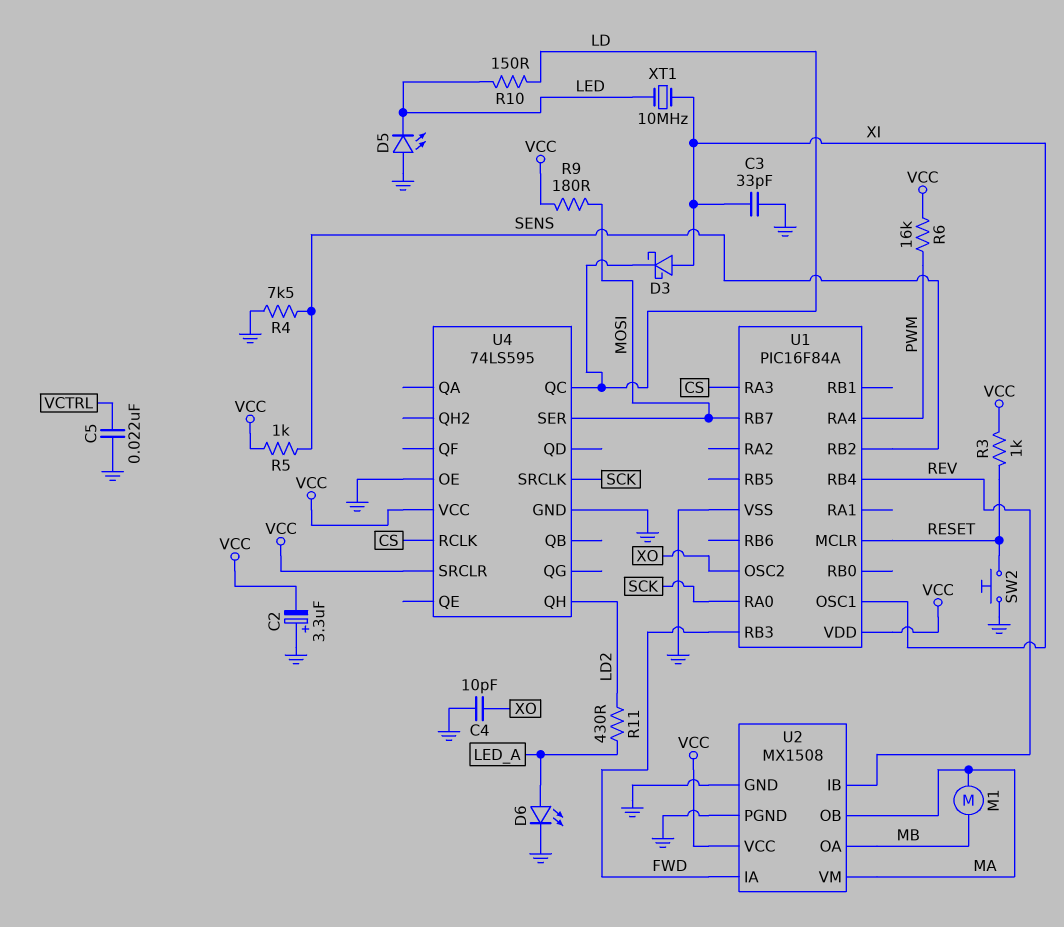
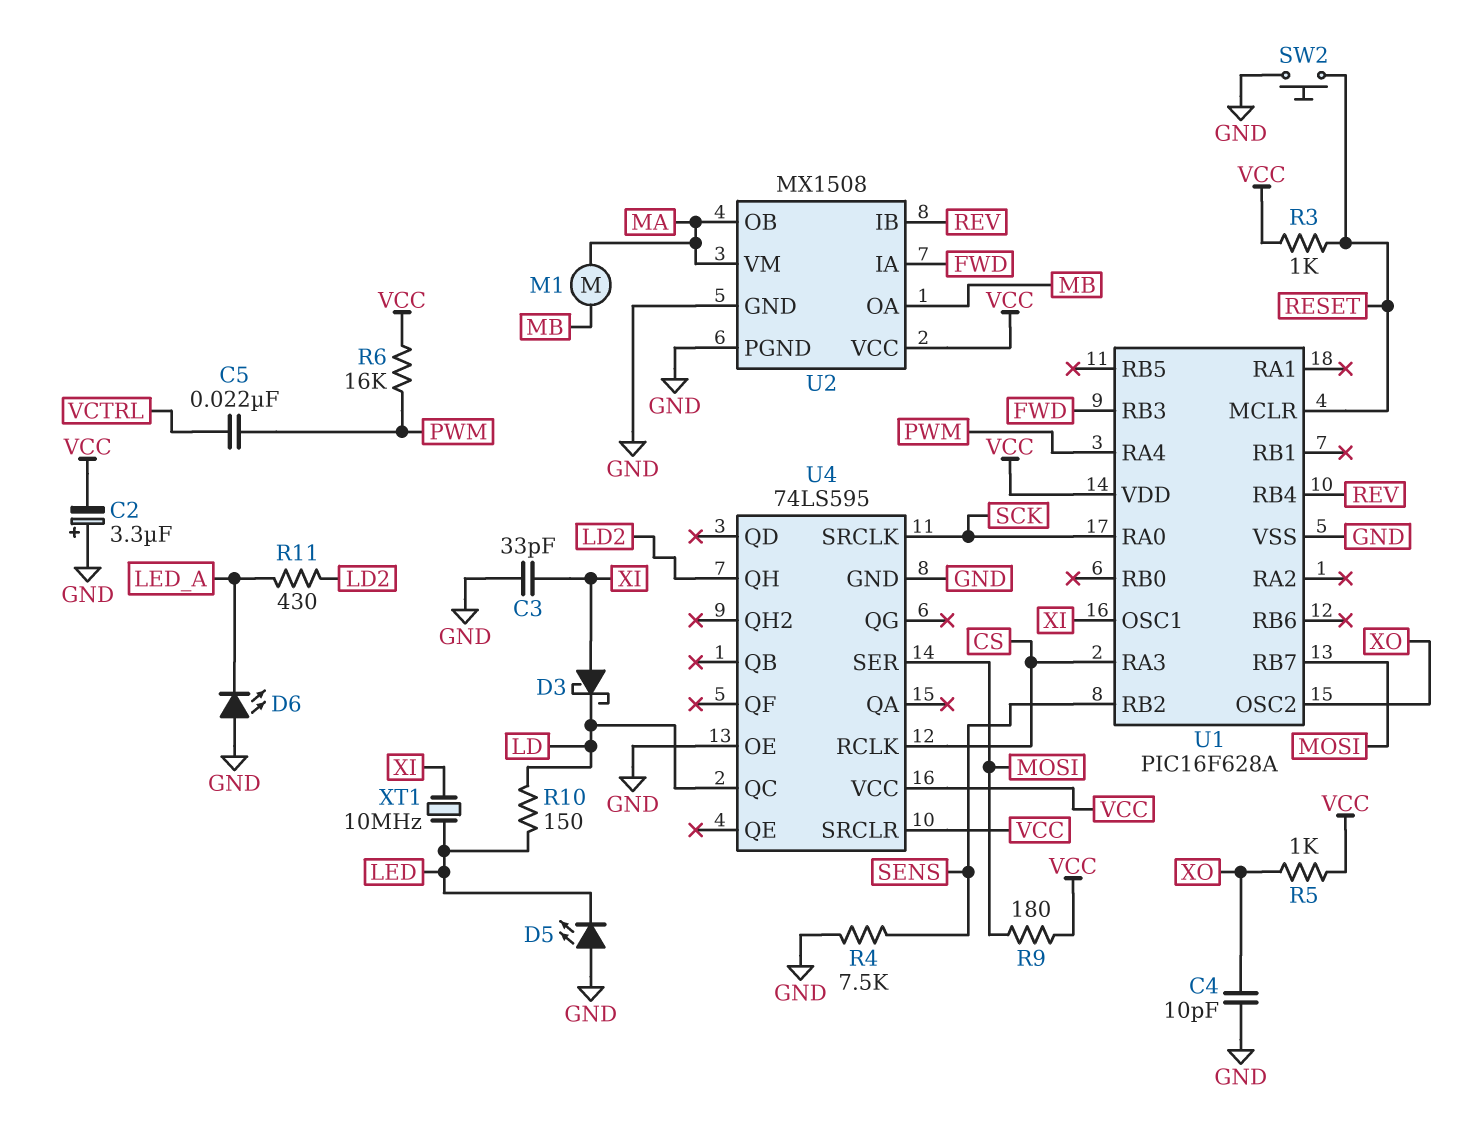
C5: 22nF (GND, VCTRL) -> 22nF (PWM, VCTRL)
D6: LED (A LED_A, K GND) -> LED (A GND, K LED_A)
R5: 1k (SENS, VCC) -> 1k (VCC, XO)
U1: PIC16F84A -> PIC16F628A

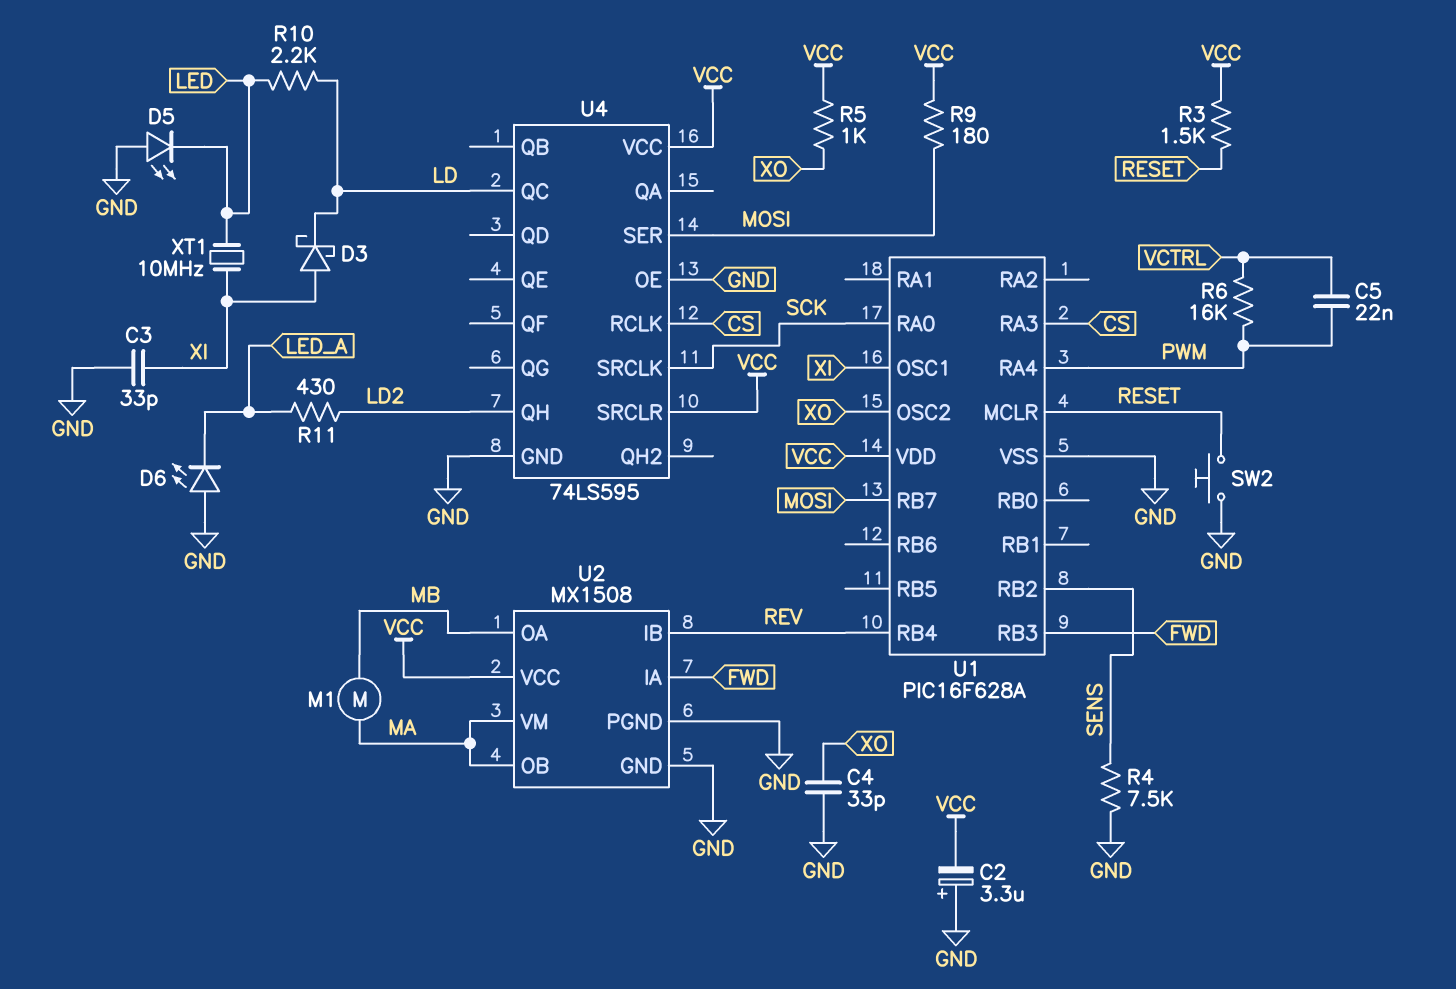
C4: 10pF (GND, XO) -> 33pF (GND, XO)
R3: 1k (RESET, VCC) -> 1.5k (RESET, VCC)
R6: 16k (PWM, VCC) -> 16k (PWM, VCTRL)
R10: 150 (LD, LED) -> 2.2k (LD, LED)

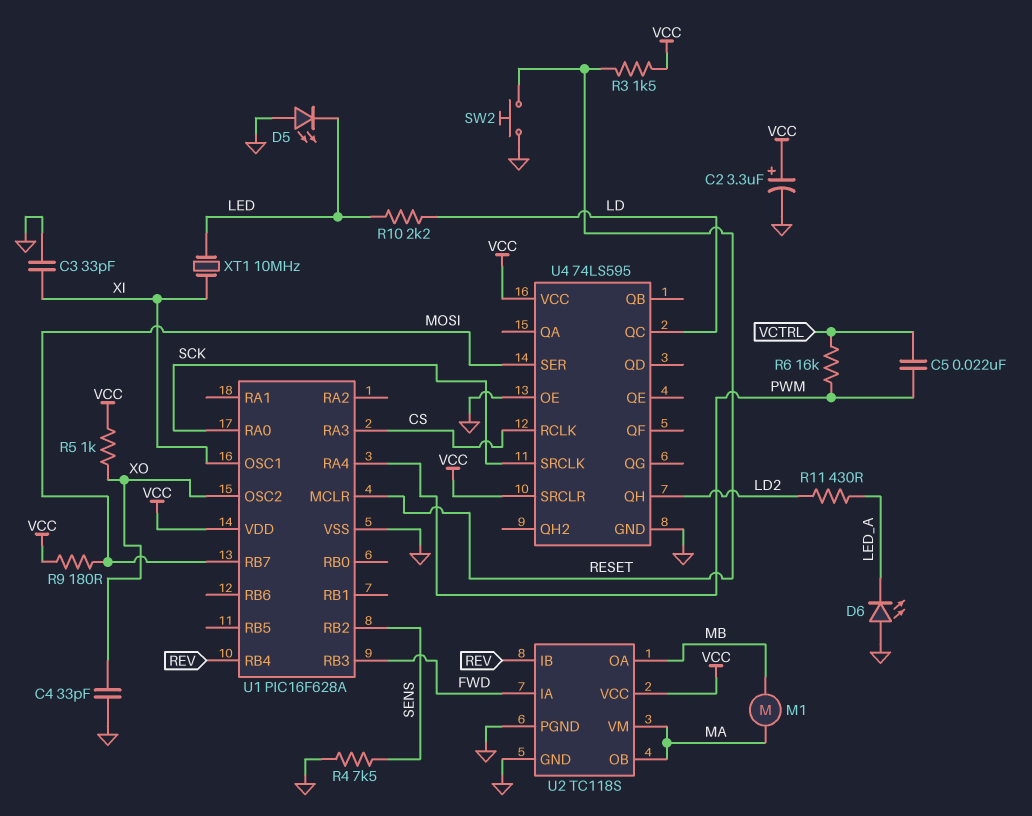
C2: 3.3uF (plus GND, minus VCC) -> 3.3uF (plus VCC, minus GND)
D3: schottky (A XI, K LD) -> none
U2: MX1508 -> TC118S

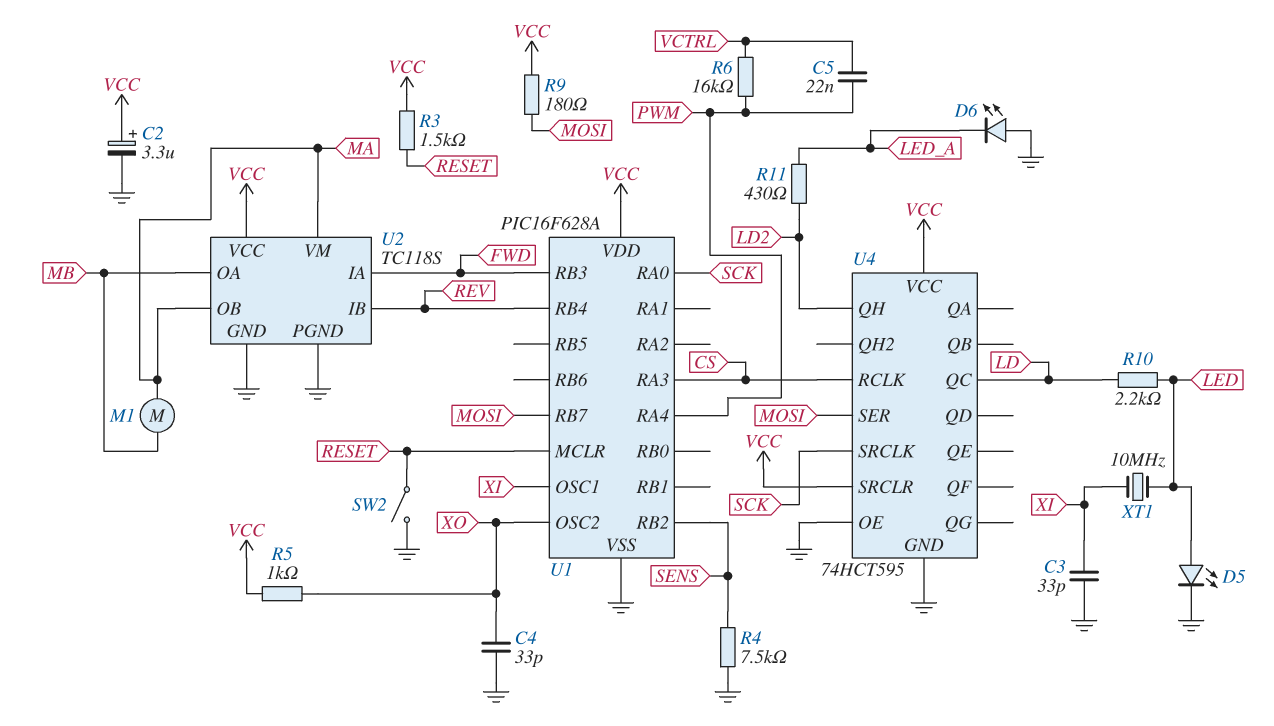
D5: LED (A GND, K LED) -> LED (A LED, K GND)
SW2: button (GND, RESET) -> switch (GND, RESET)
U4: 74LS595 -> 74HCT595

